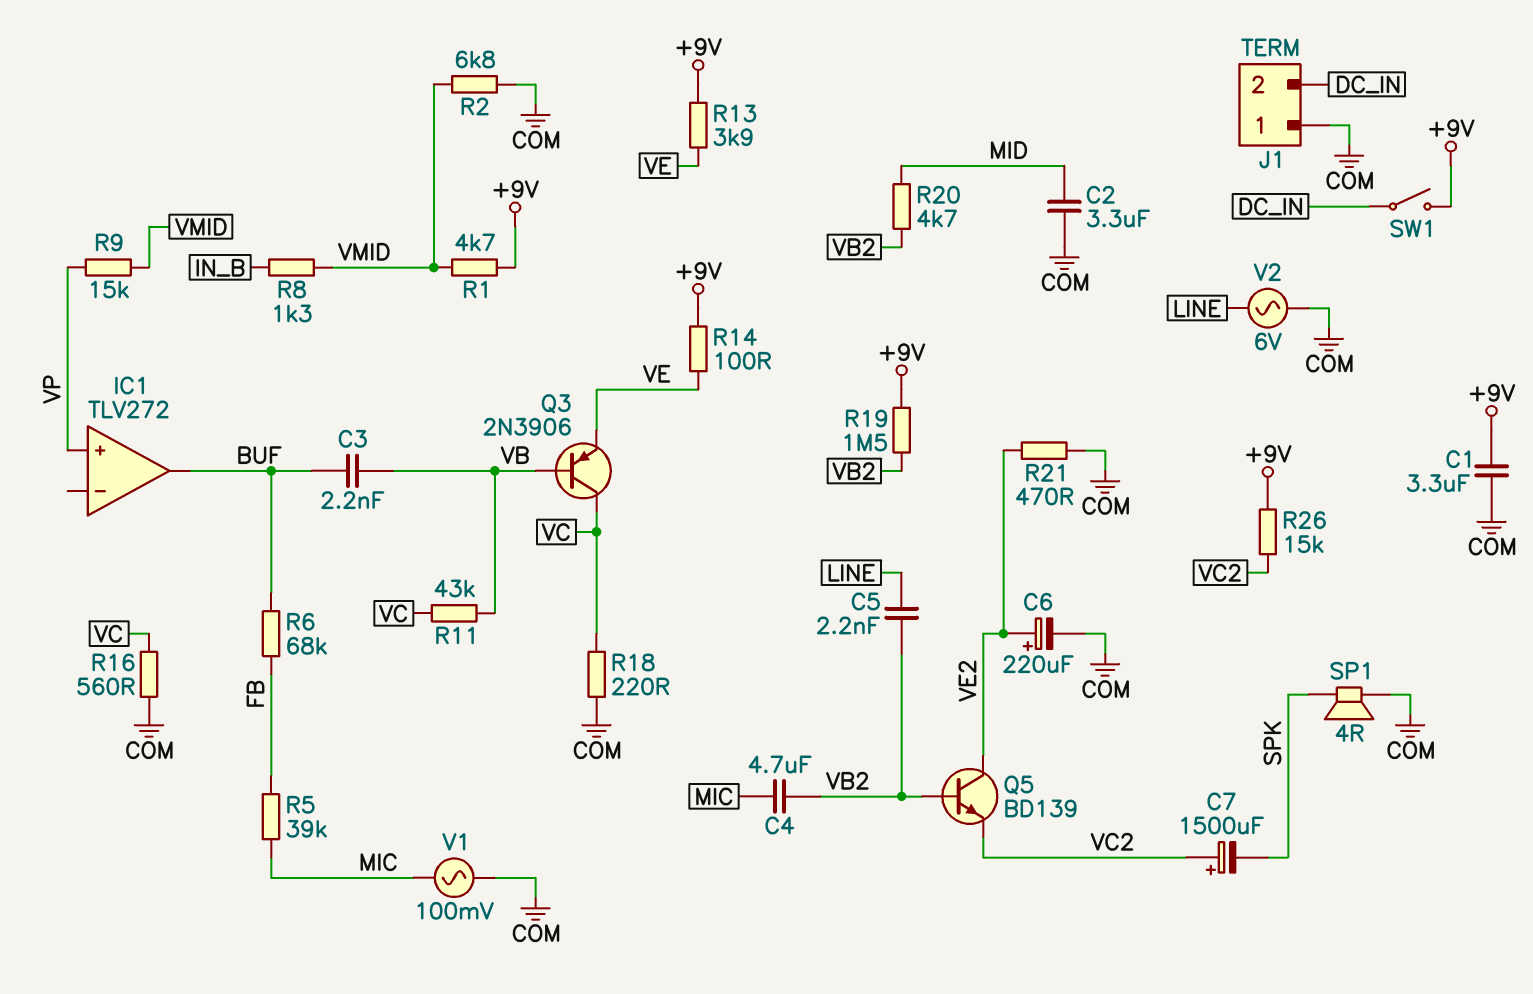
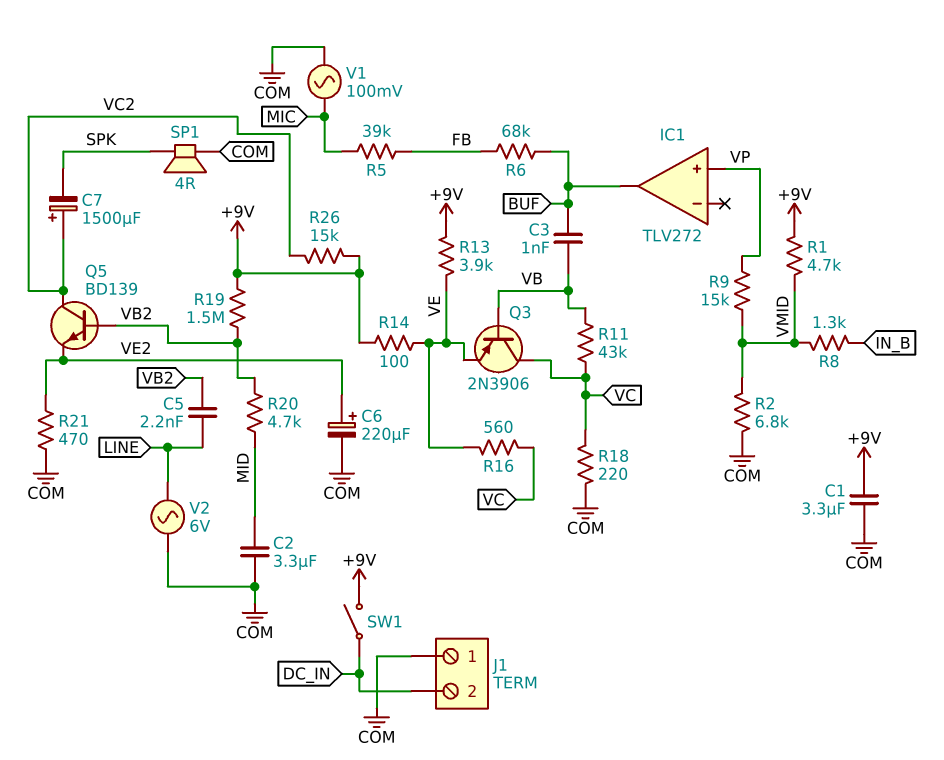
C3: 2.2nF (BUF, VB) -> 1nF (BUF, VB)
C4: 4.7uF (MIC, VB2) -> none
Q5: NPN BD139 (B VB2, C VE2, E VC2) -> NPN BD139 (B VB2, C VC2, E VE2)
R16: 560 (COM, VC) -> 560 (VC, VE)

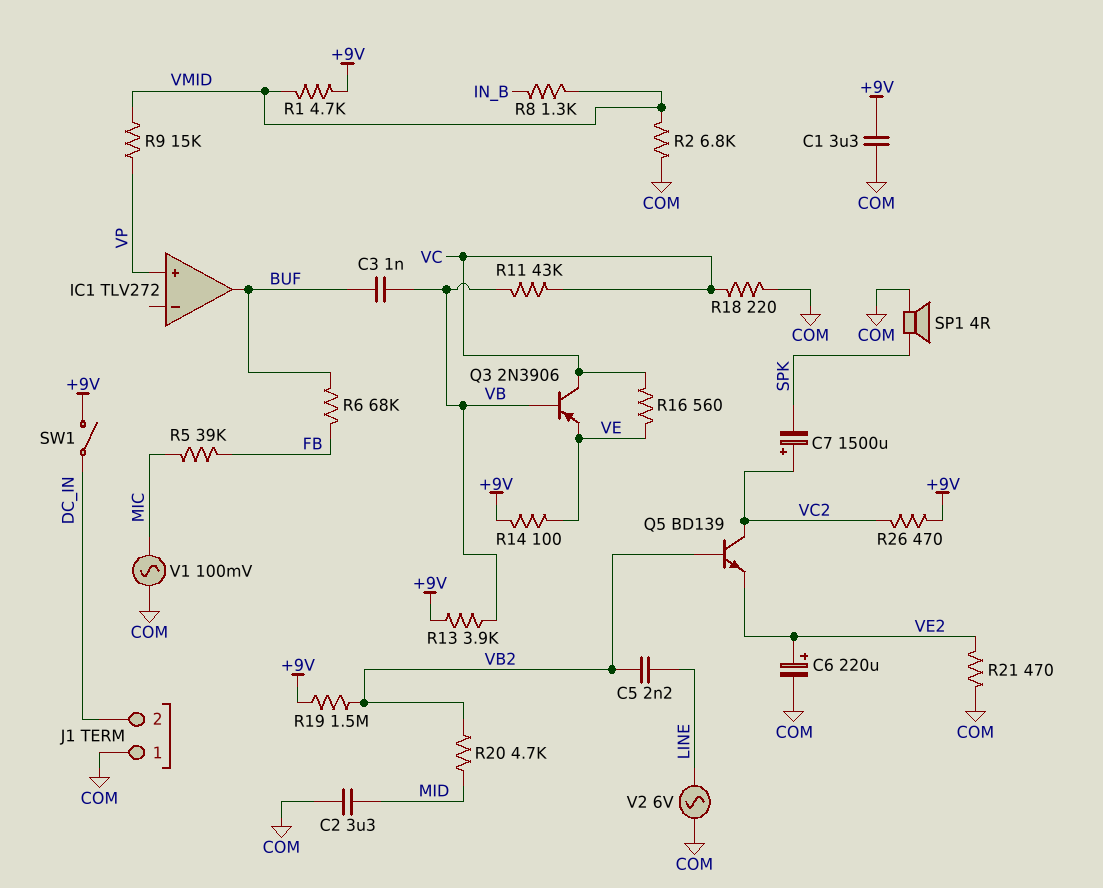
R13: 3.9k (+9V, VE) -> 3.9k (+9V, VB)
R26: 15k (+9V, VC2) -> 470 (+9V, VC2)

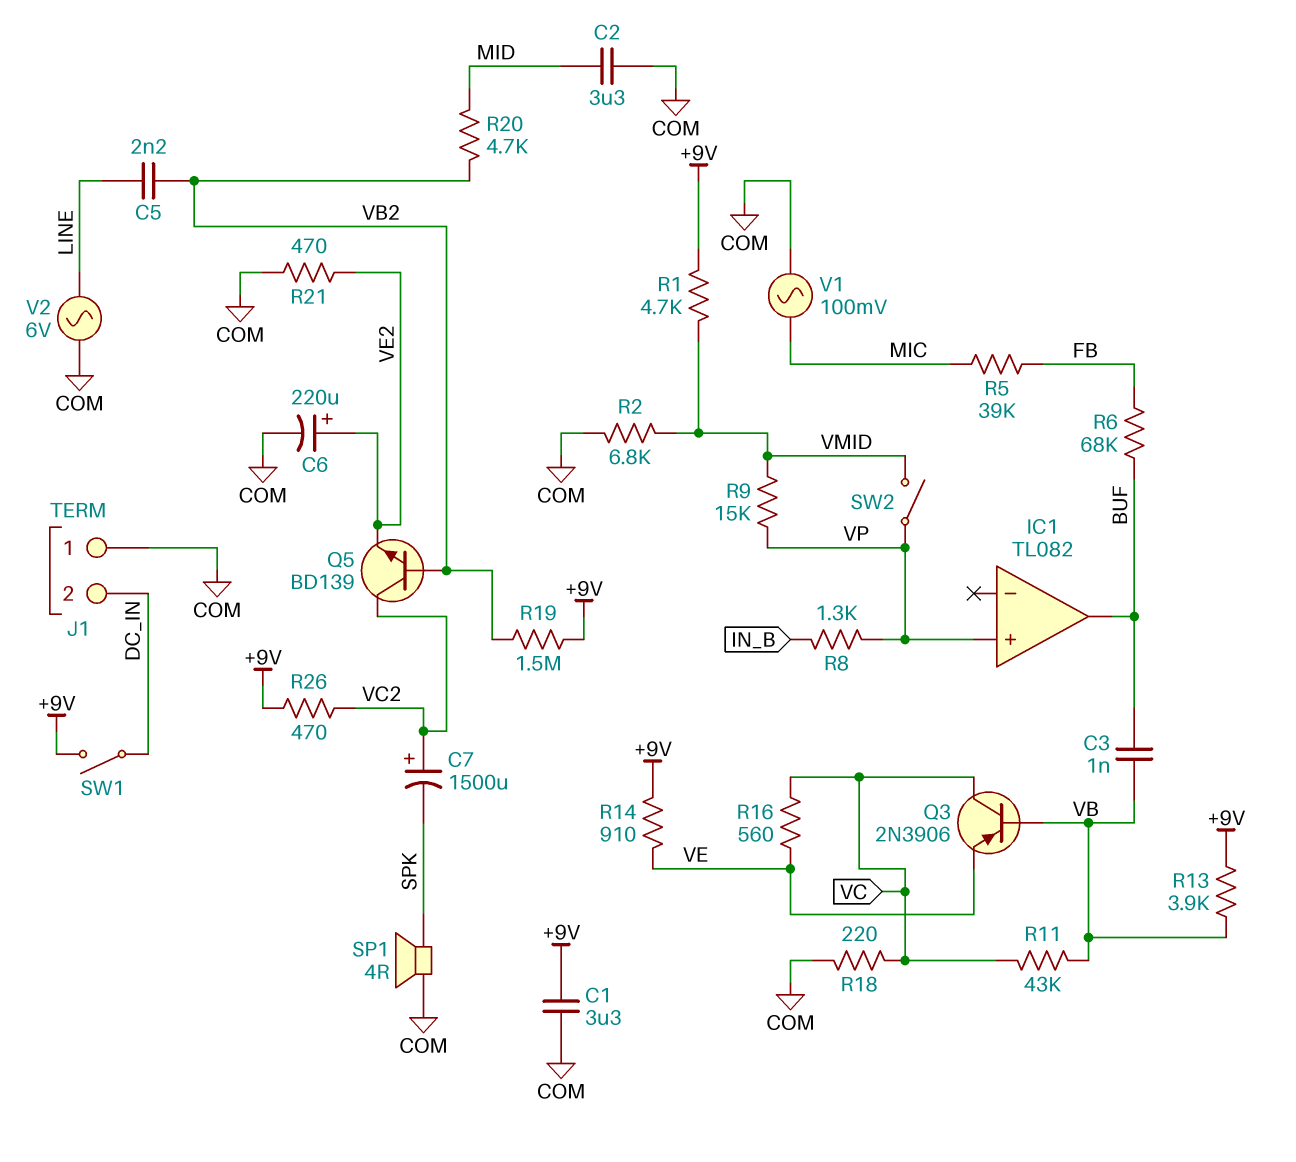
IC1: TLV272 -> TL082
R8: 1.3k (IN_B, VMID) -> 1.3k (IN_B, VP)
R14: 100 (+9V, VE) -> 910 (+9V, VE)
SW2: none -> switch (VMID, VP)

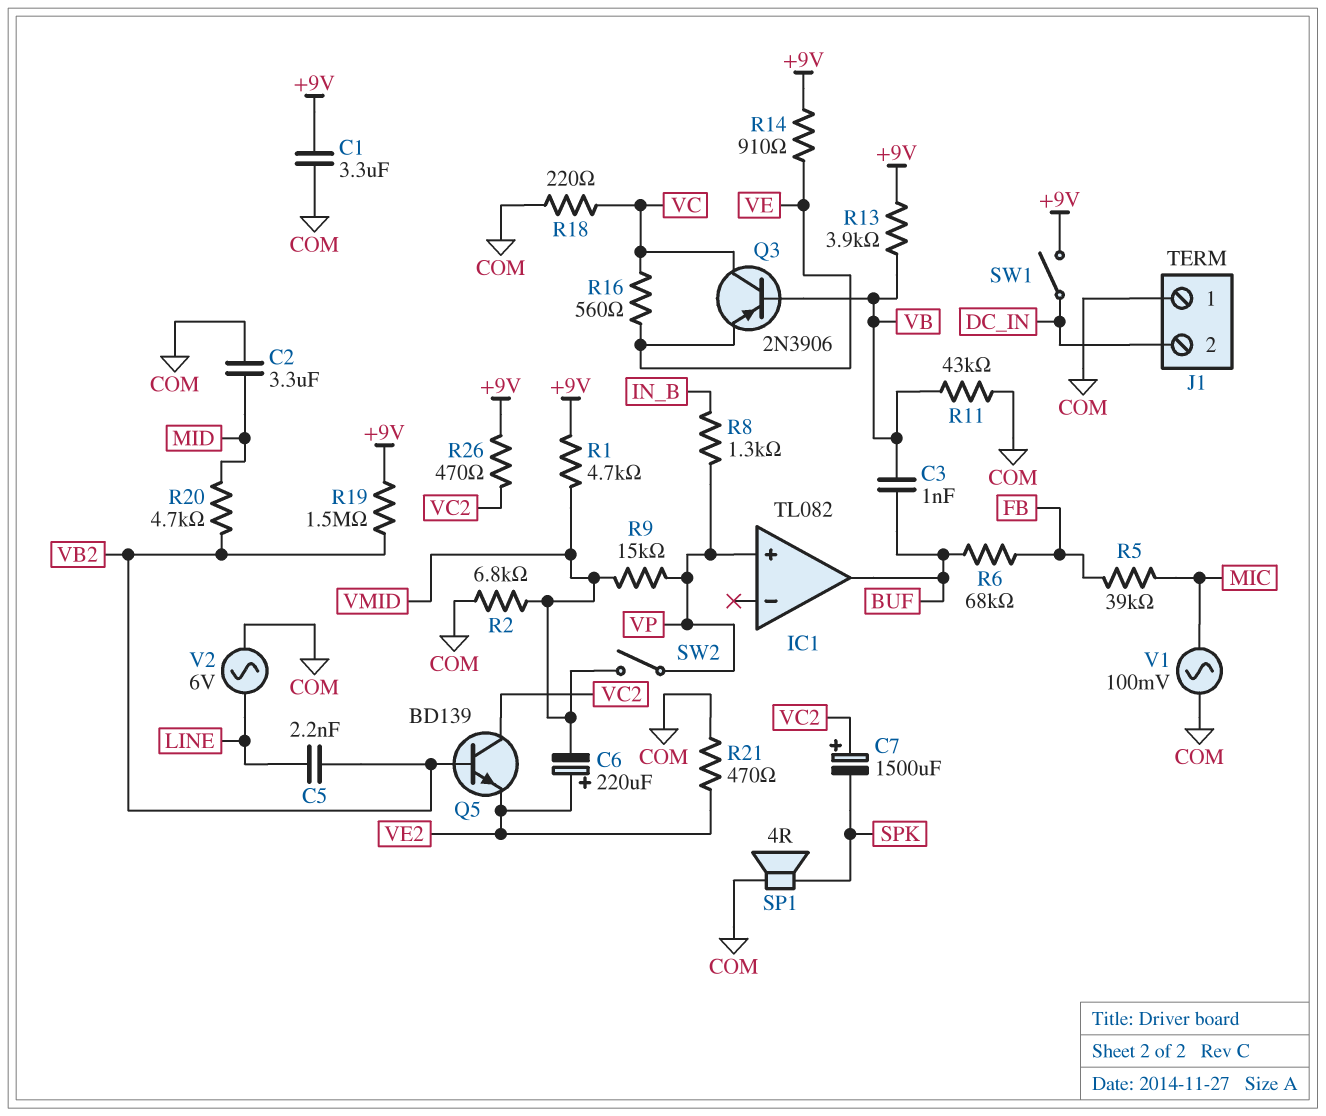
C6: 220uF (plus VE2, minus COM) -> 220uF (plus VE2, minus VMID)
R11: 43k (VB, VC) -> 43k (COM, VB)

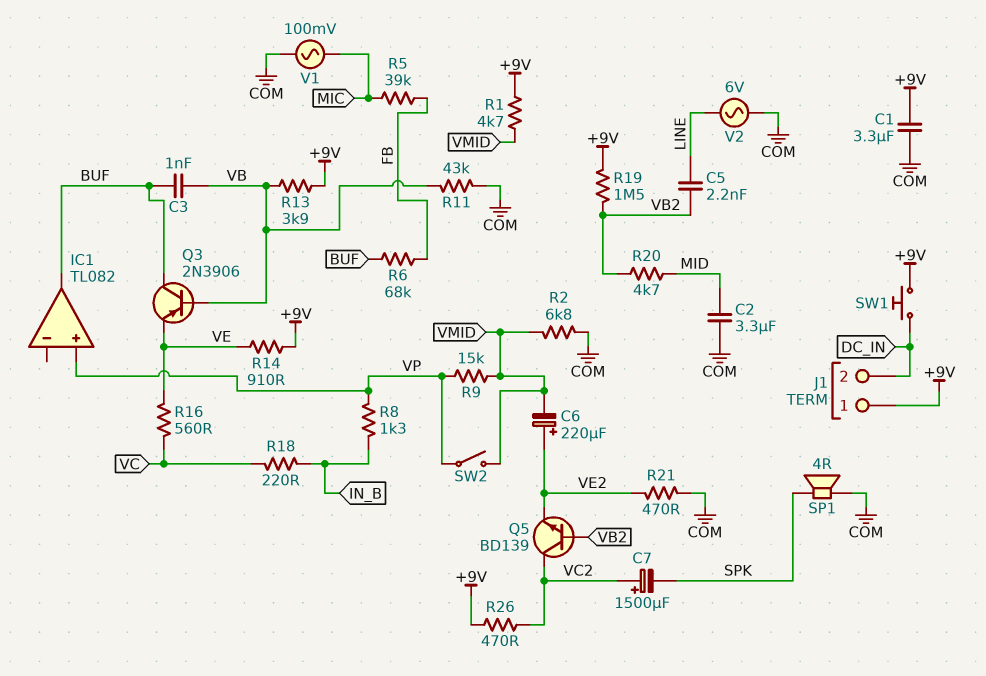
J1 pin 1: COM -> +9V
Q3: PNP 2N3906 (B VB, C VC, E VE) -> PNP 2N3906 (B VB, C BUF, E VE)
R18: 220 (COM, VC) -> 220 (IN_B, VC)
SW1: switch (+9V, DC_IN) -> button (+9V, DC_IN)

